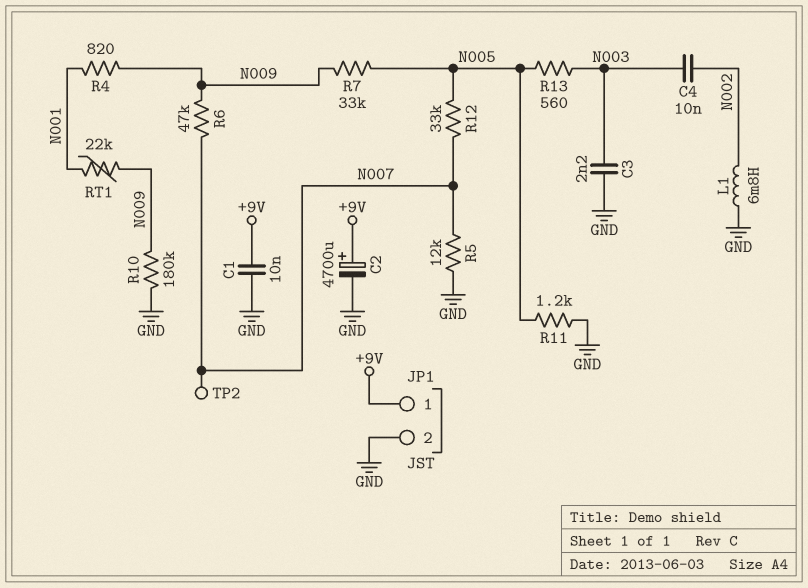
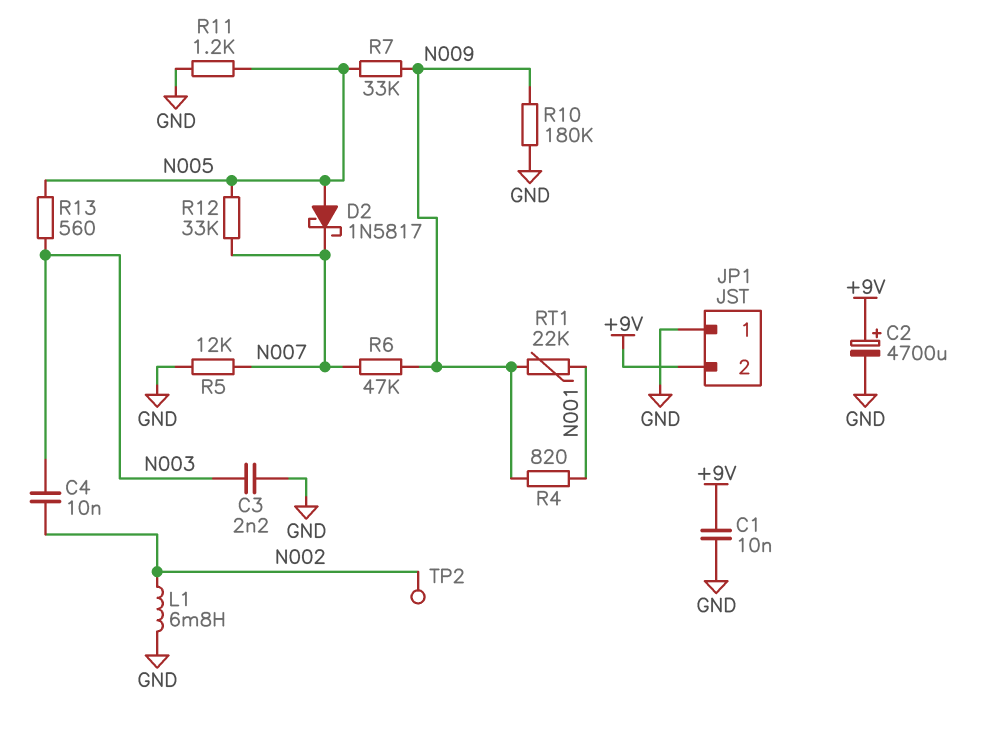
D2: none -> schottky 1N5817 (A N005, K N007)
JP1 pin 1: +9V -> GND
JP1 pin 2: GND -> +9V
TP2: test point (N007) -> test point (N002)

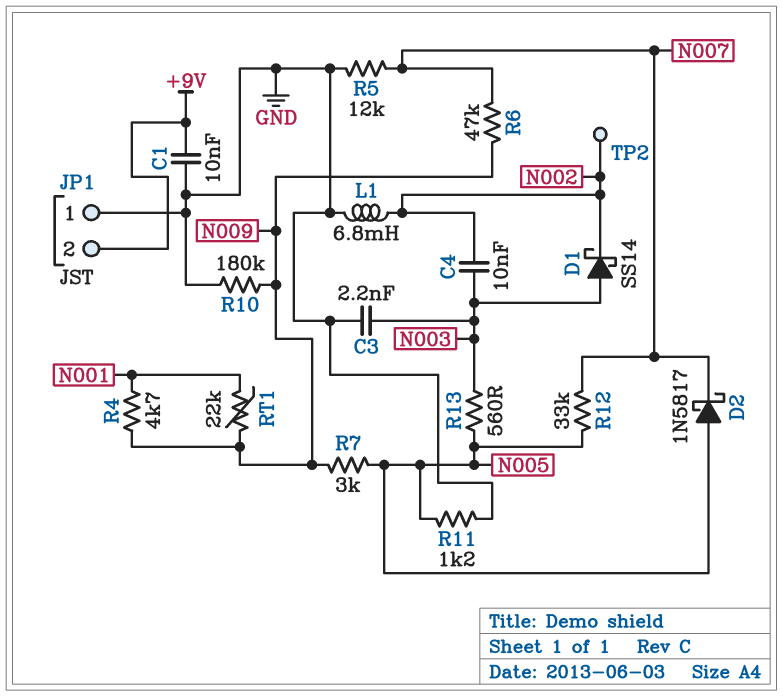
C2: 4700uF (plus +9V, minus GND) -> none
D1: none -> schottky SS14 (A N003, K N002)
R4: 820 (N001, N009) -> 4.7k (N001, N009)
R7: 33k (N005, N009) -> 3k (N005, N009)

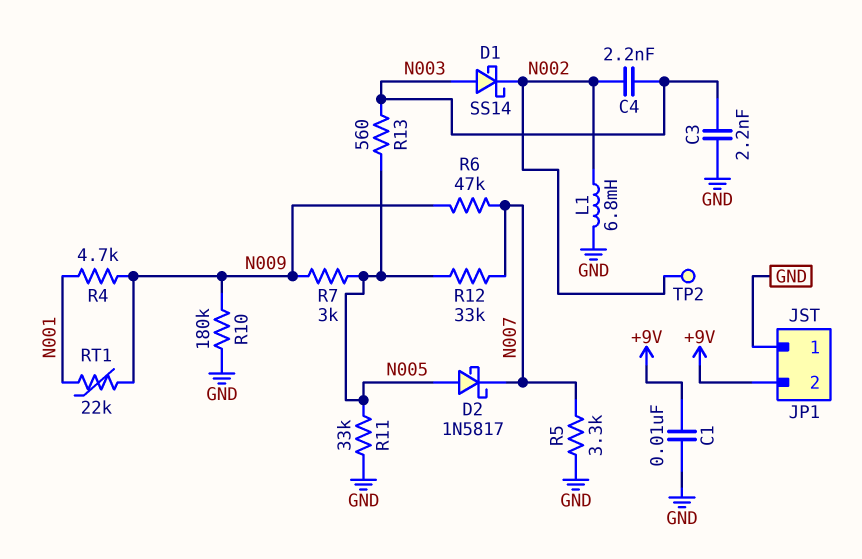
C4: 10nF (N002, N003) -> 2.2nF (N002, N003)
R5: 12k (GND, N007) -> 3.3k (GND, N007)
R11: 1.2k (GND, N005) -> 33k (GND, N005)

